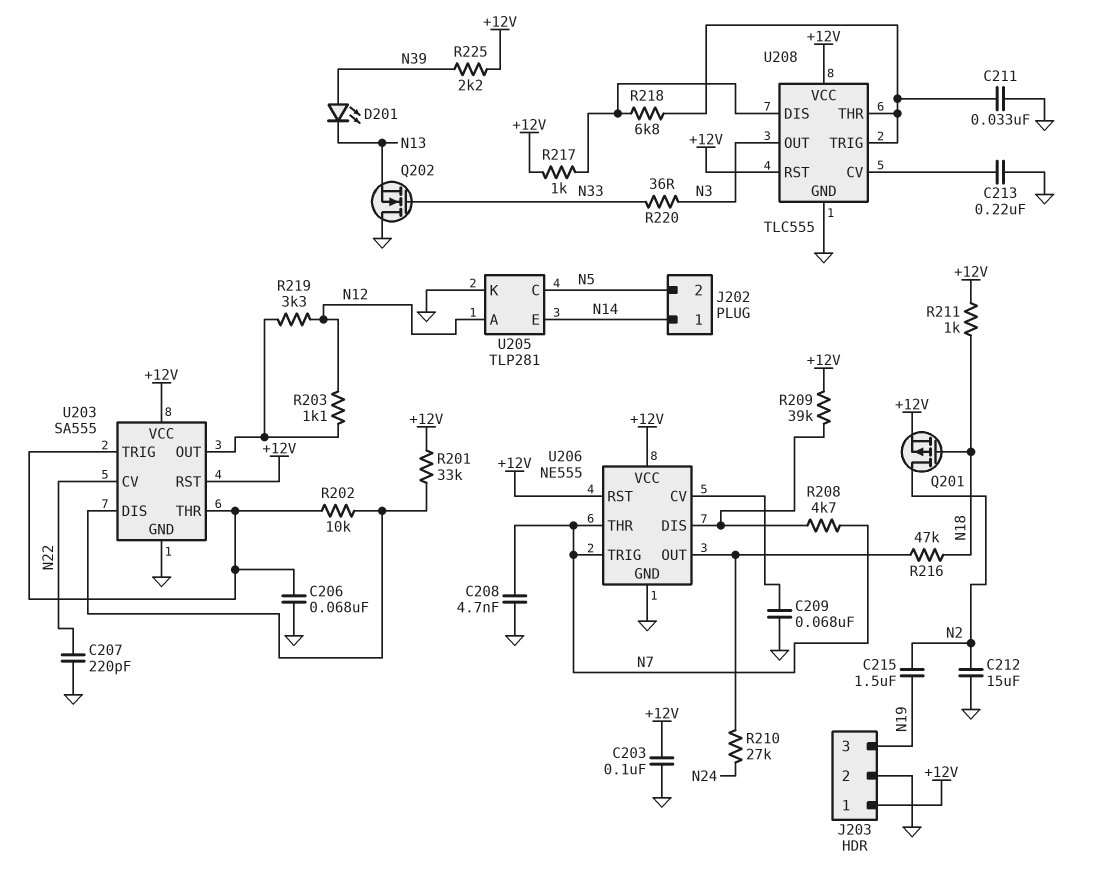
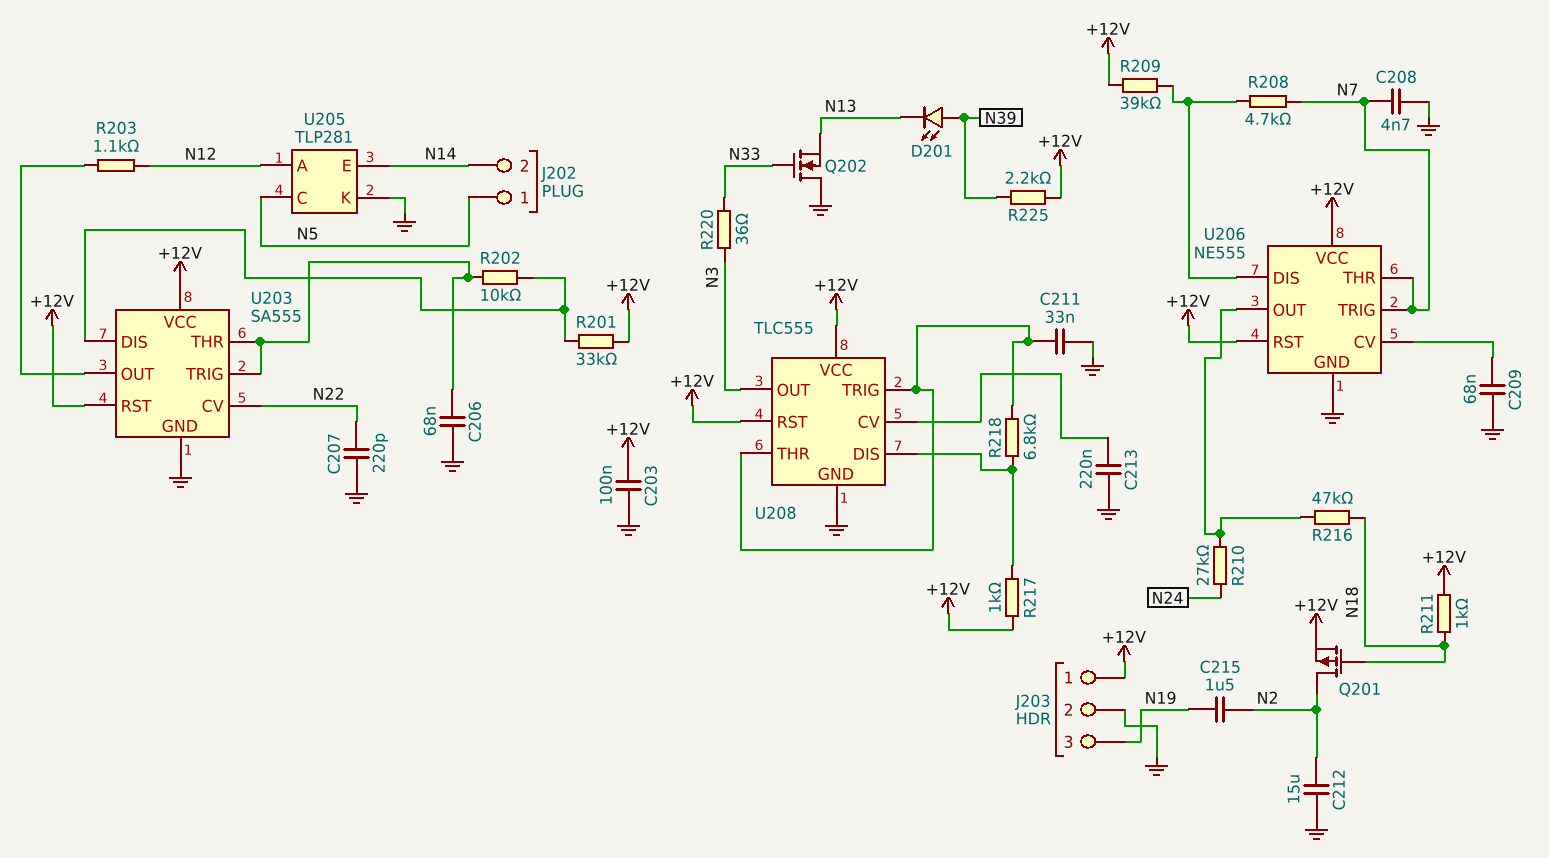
J202 pin 1: N14 -> N5
J202 pin 2: N5 -> N14
R219: 3.3k (N12, U203/OUT) -> none

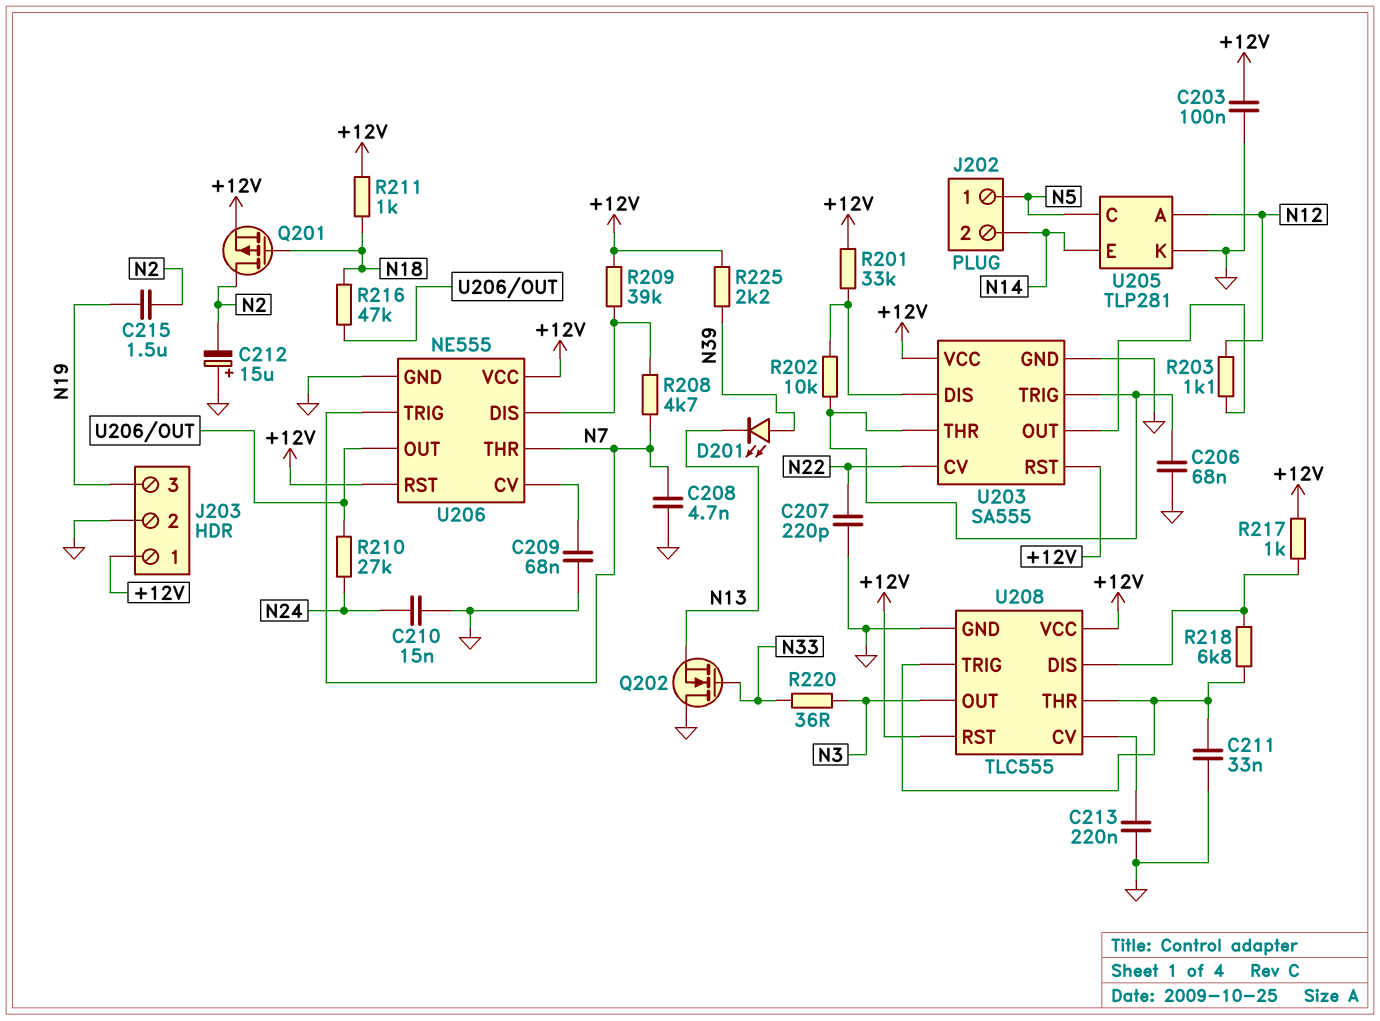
C210: none -> 15nF (GND, N24)
C212: 15uF (GND, N2) -> 15uF (plus GND, minus N2)

